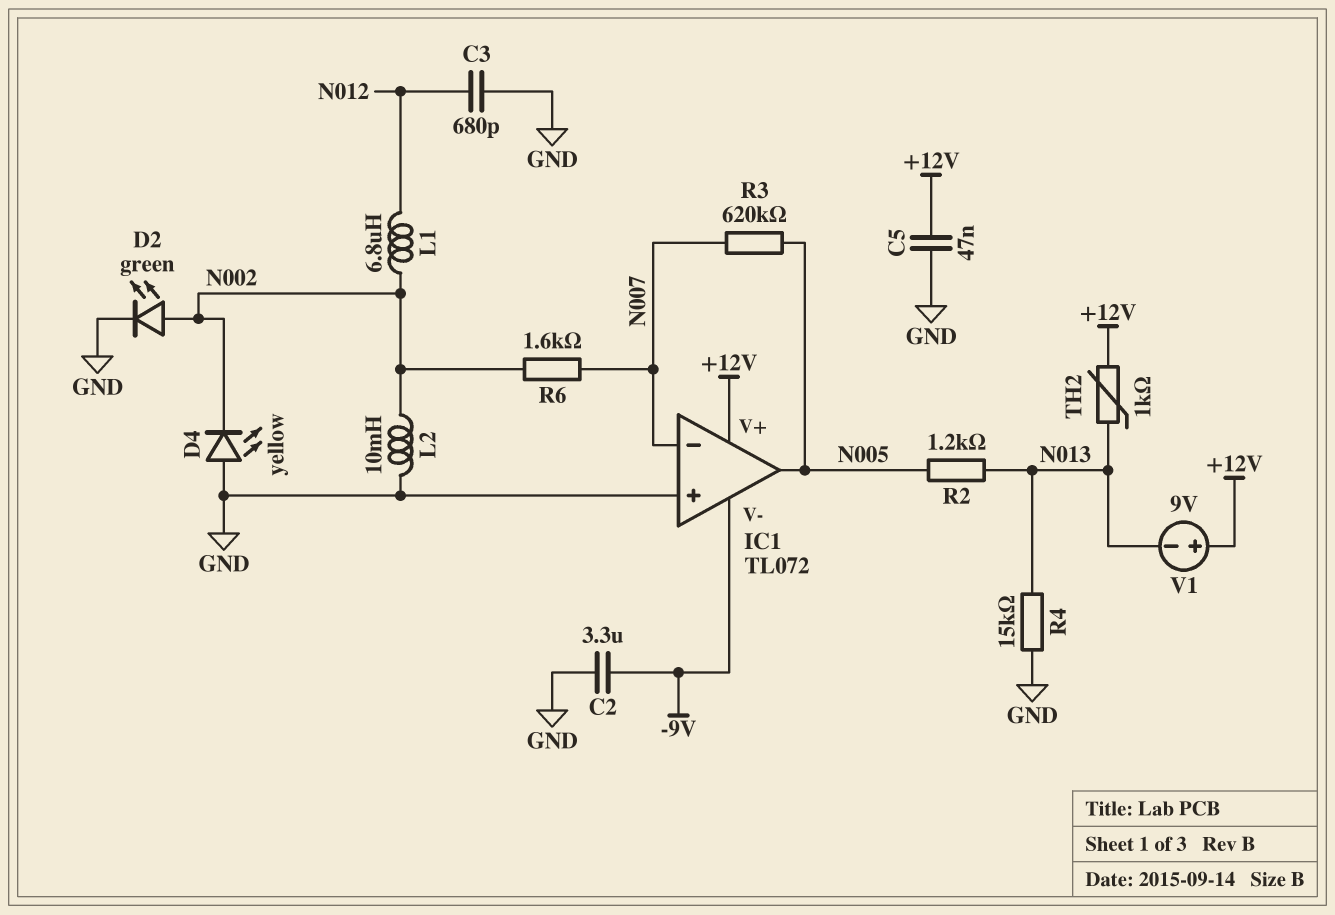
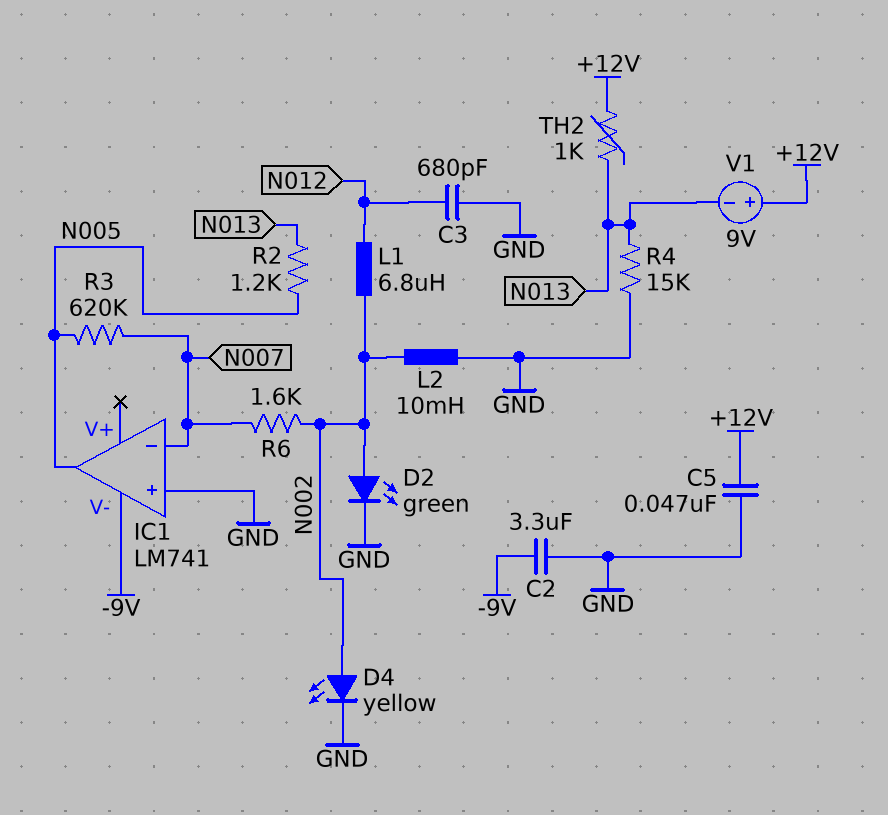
D4: LED yellow (A GND, K N002) -> LED yellow (A N002, K GND)
IC1: TL072 -> LM741
IC1 pin V+: +12V -> none

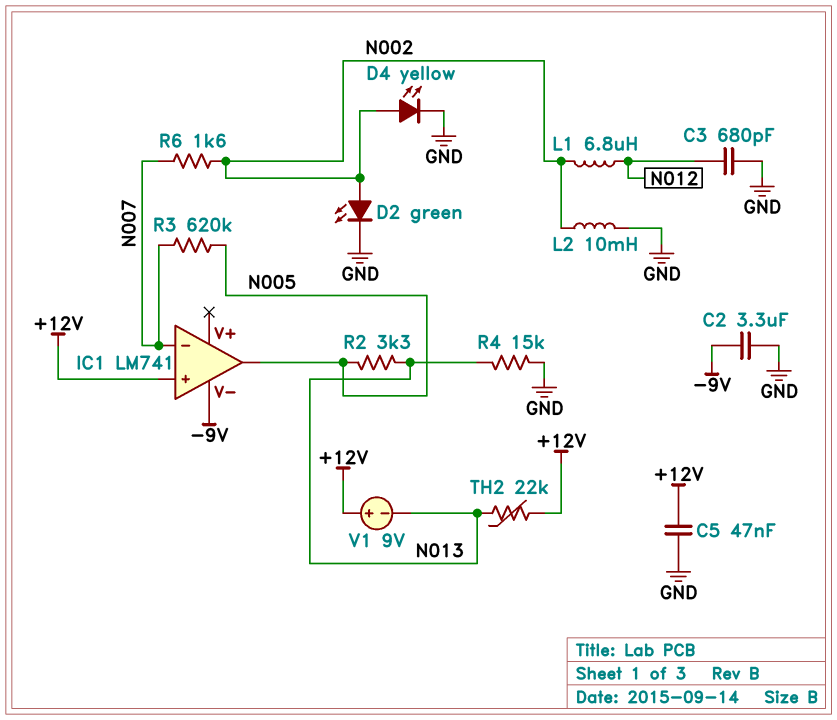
IC1 pin in+: GND -> +12V
R2: 1.2k (N005, N013) -> 3.3k (N005, N013)
TH2: 1k (+12V, N013) -> 22k (+12V, N013)

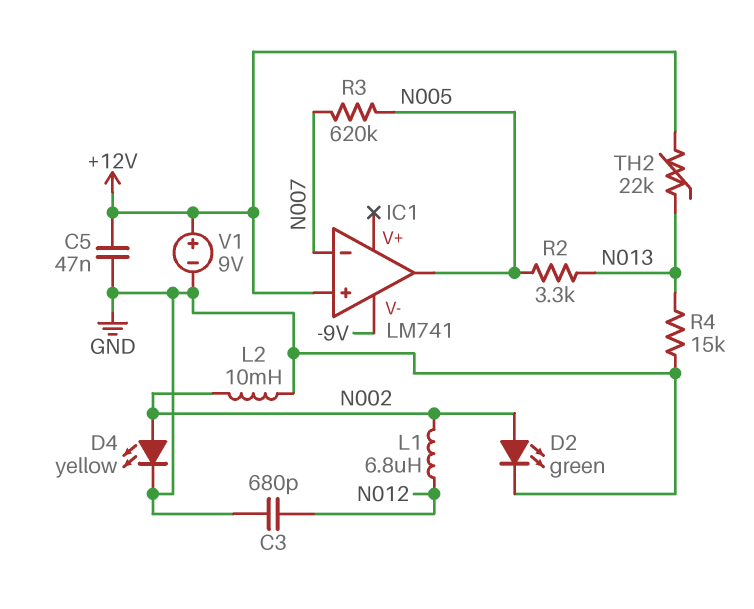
C2: 3.3uF (-9V, GND) -> none
R6: 1.6k (N002, N007) -> none
V1: 9V (plus +12V, minus N013) -> 9V (plus +12V, minus GND)

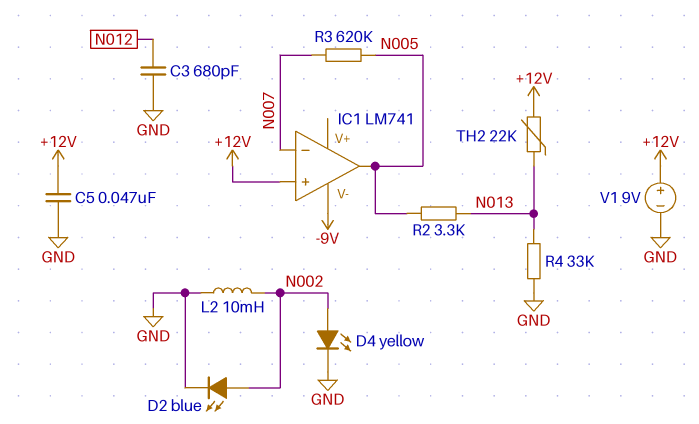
D2: LED green (A N002, K GND) -> LED blue (A N002, K GND)
L1: 6.8uH (N002, N012) -> none
R4: 15k (GND, N013) -> 33k (GND, N013)

